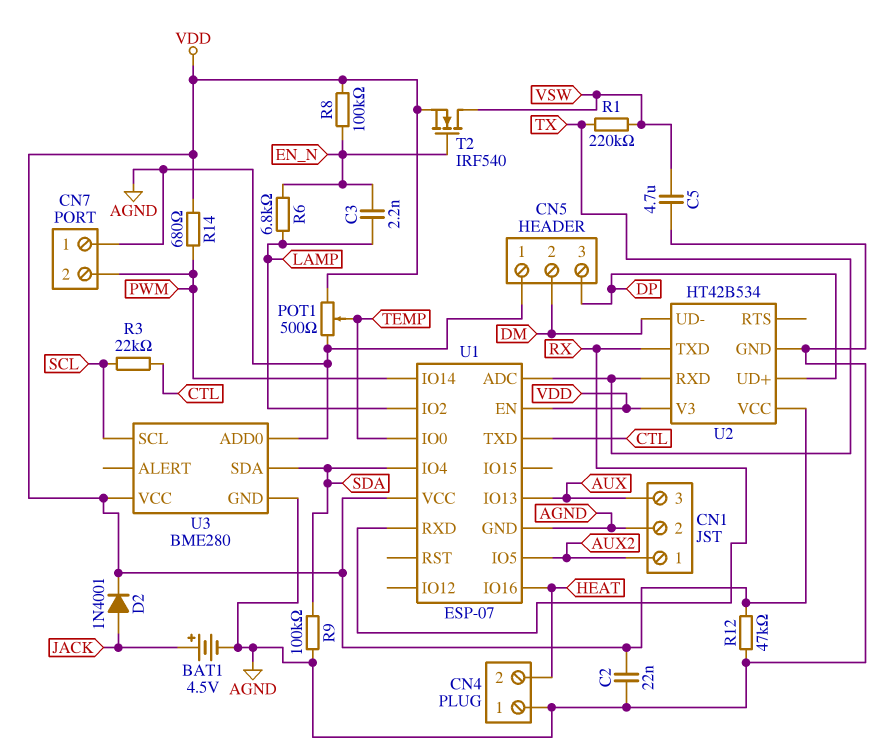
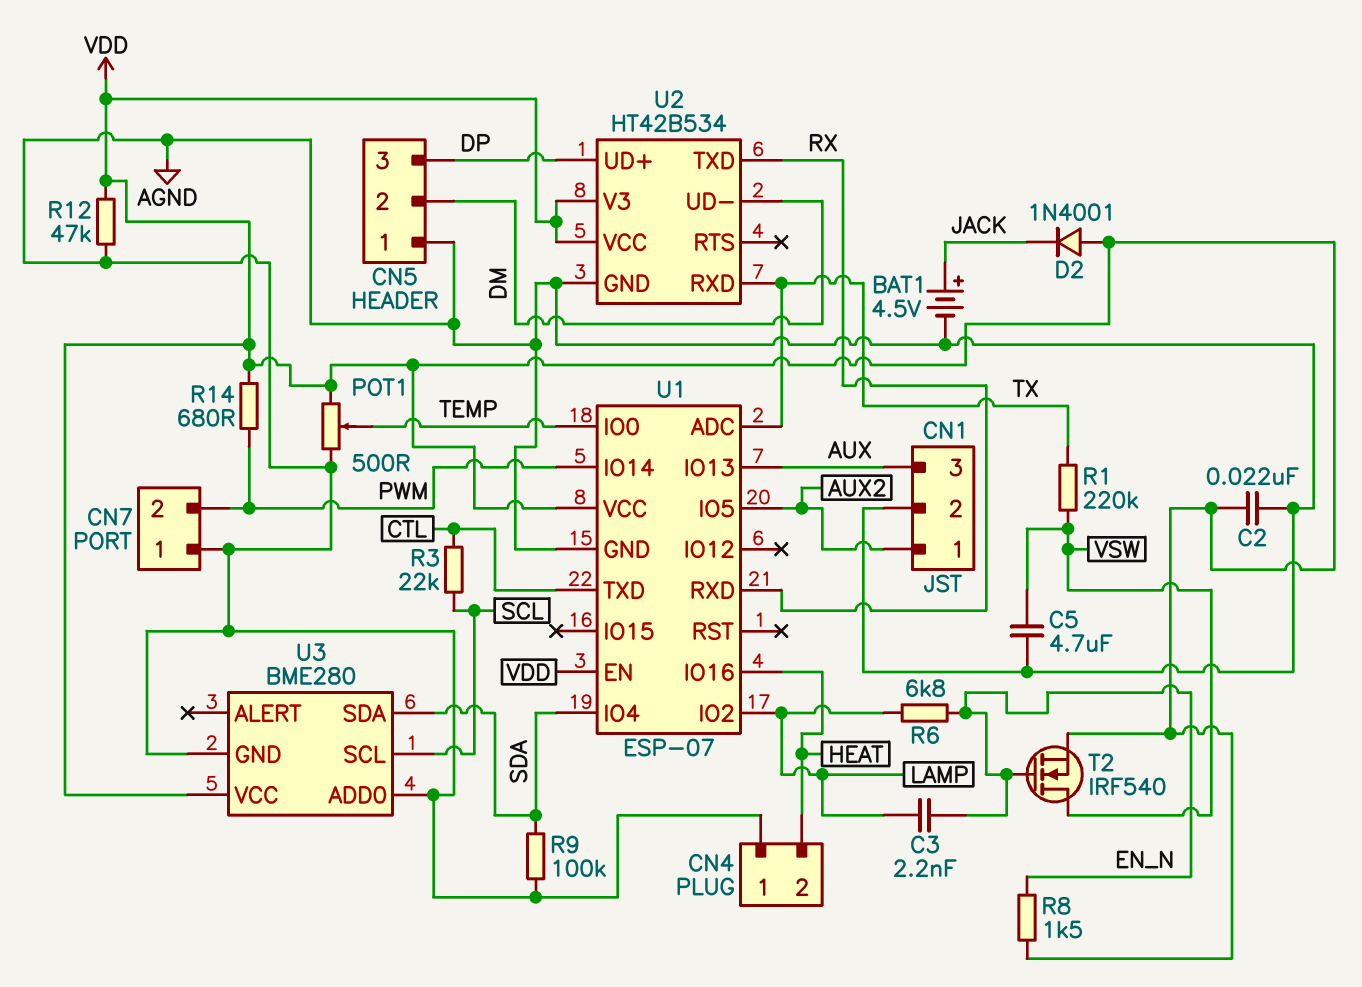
D2: diode 1N4001 (A JACK, K VDD) -> diode 1N4001 (A VDD, K JACK)
R8: 100k (EN_N, VDD) -> 1.5k (EN_N, VDD)

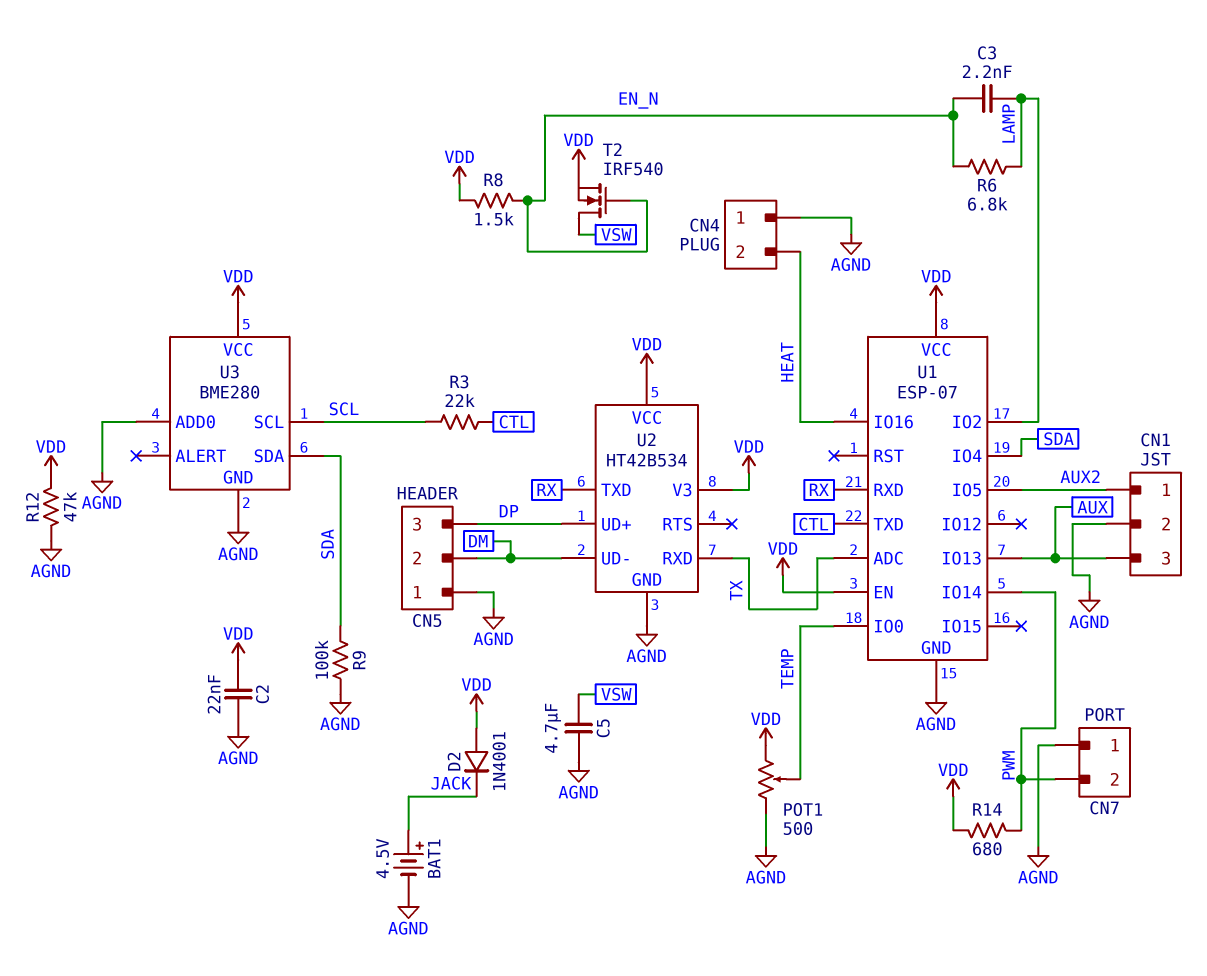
R1: 220k (TX, VSW) -> none

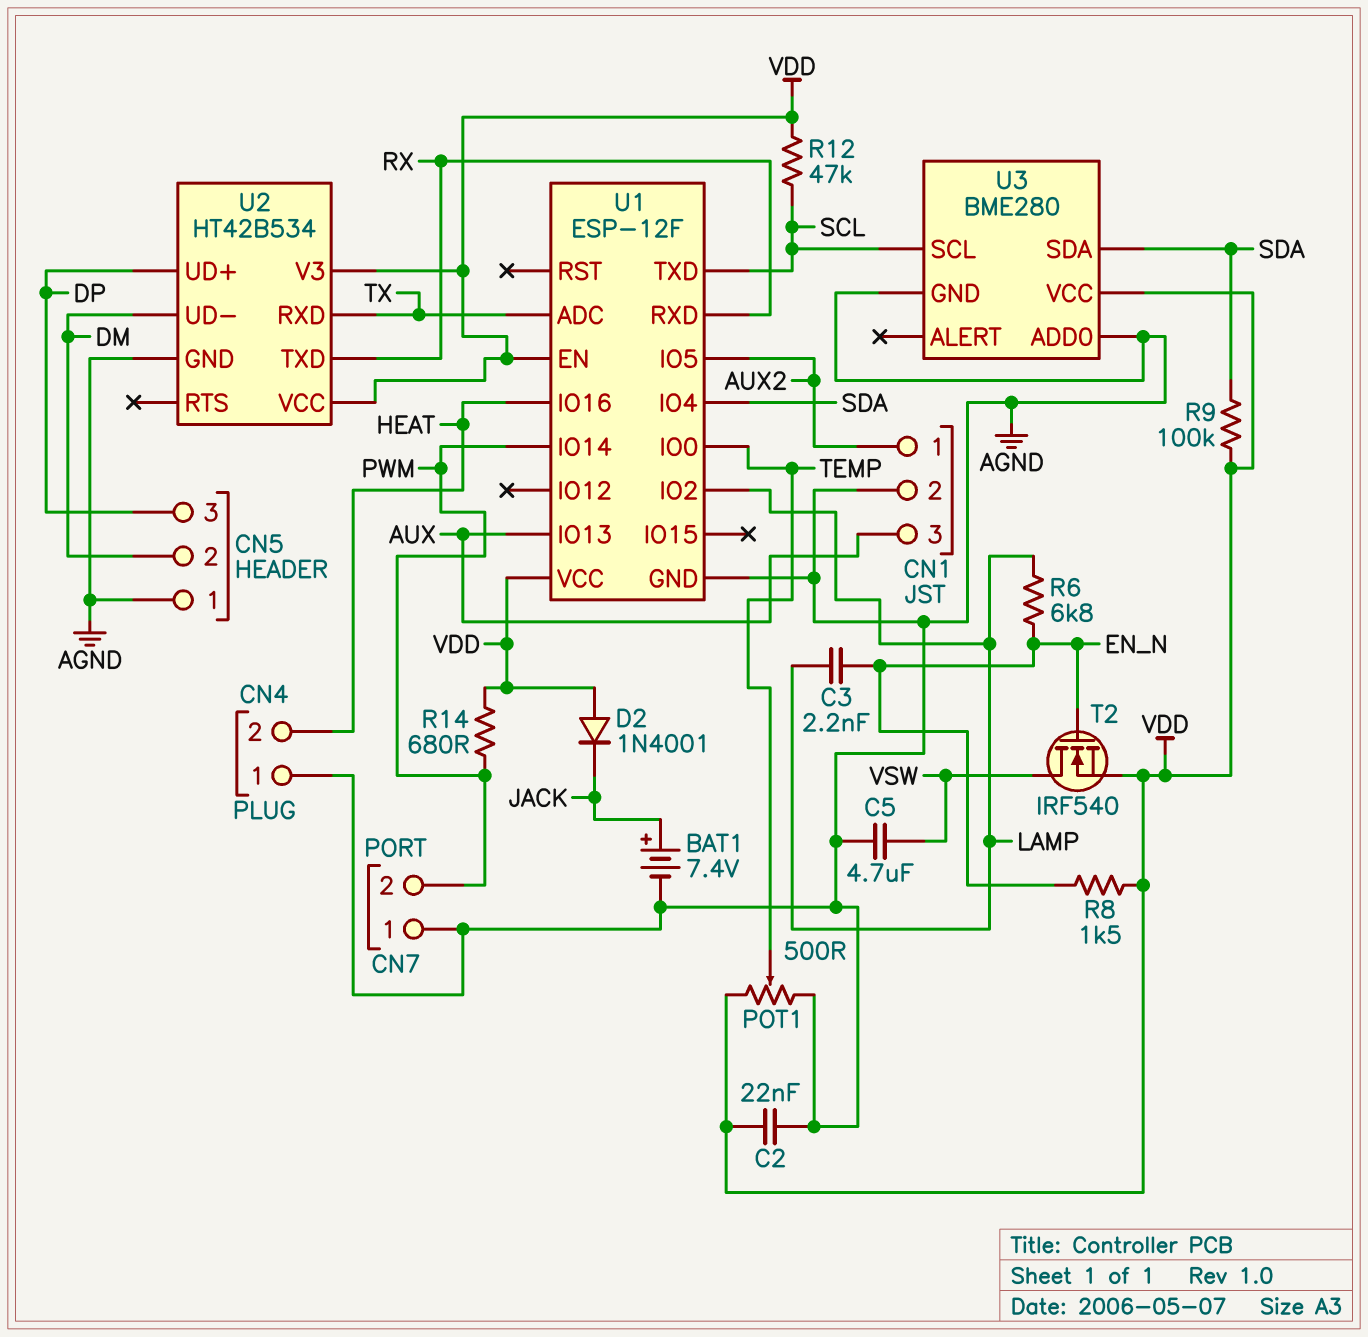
BAT1: 4.5V (plus JACK, minus AGND) -> 7.4V (plus JACK, minus AGND)
R3: 22k (CTL, SCL) -> none
R9: 100k (AGND, SDA) -> 100k (SDA, VDD)
R12: 47k (AGND, VDD) -> 47k (SCL, VDD)
U1: ESP-07 -> ESP-12F
U1 pin TXD: CTL -> SCL

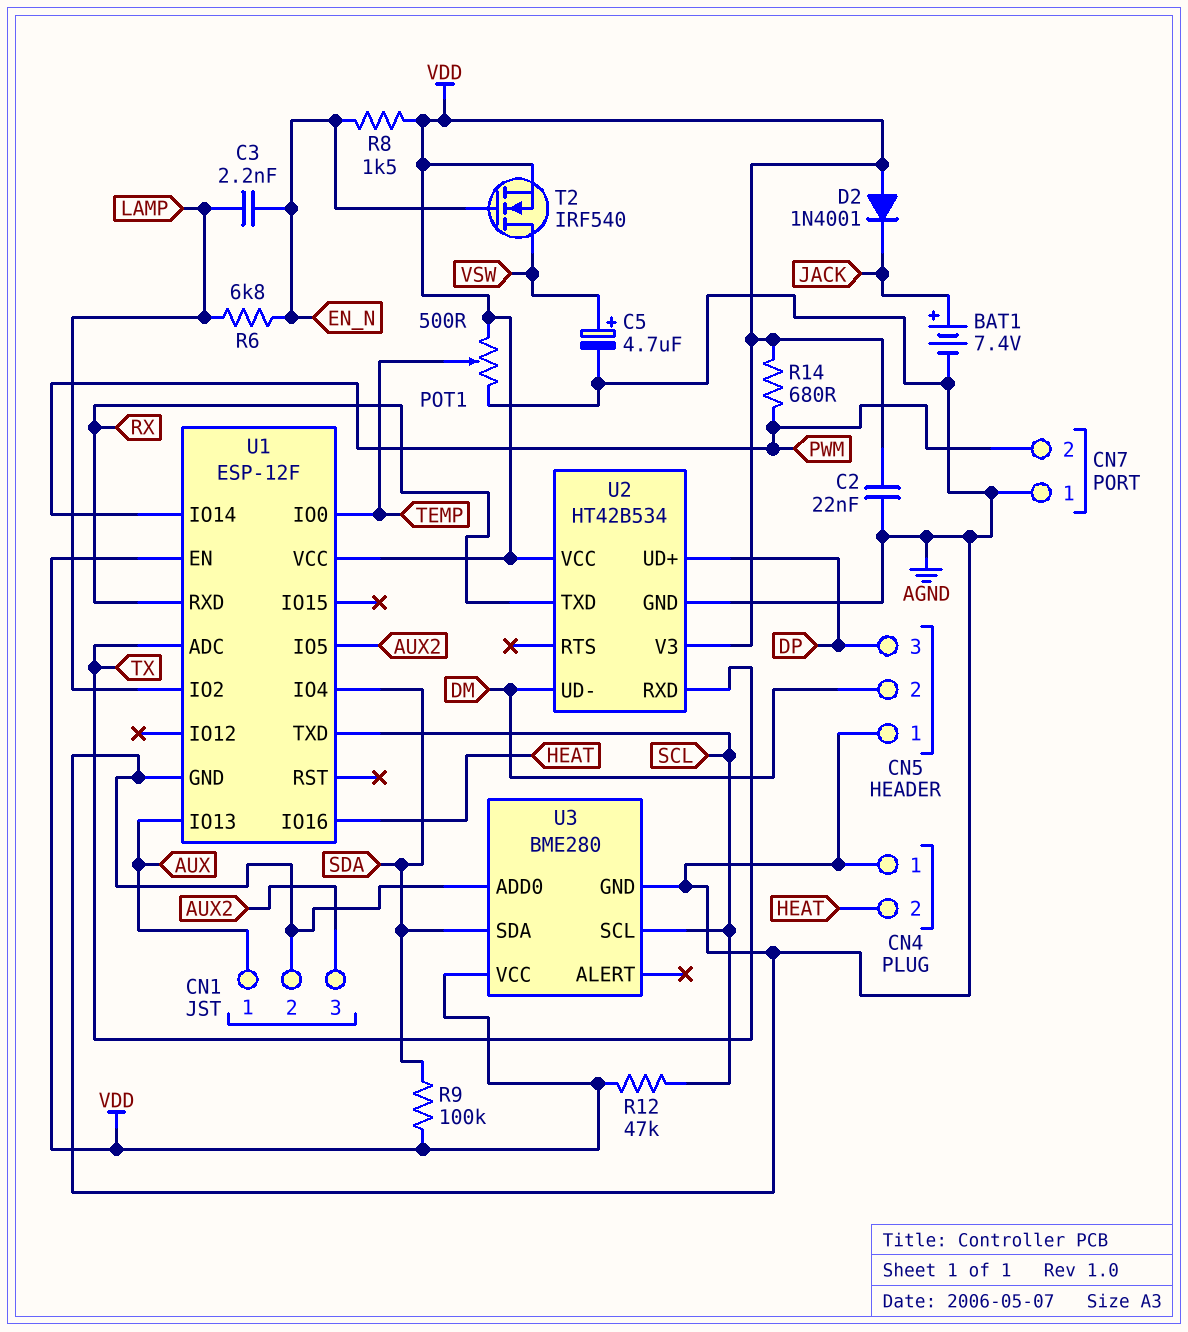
C5: 4.7uF (AGND, VSW) -> 4.7uF (plus VSW, minus AGND)
CN1 pin 1: AUX2 -> AUX
CN1 pin 3: AUX -> AUX2

